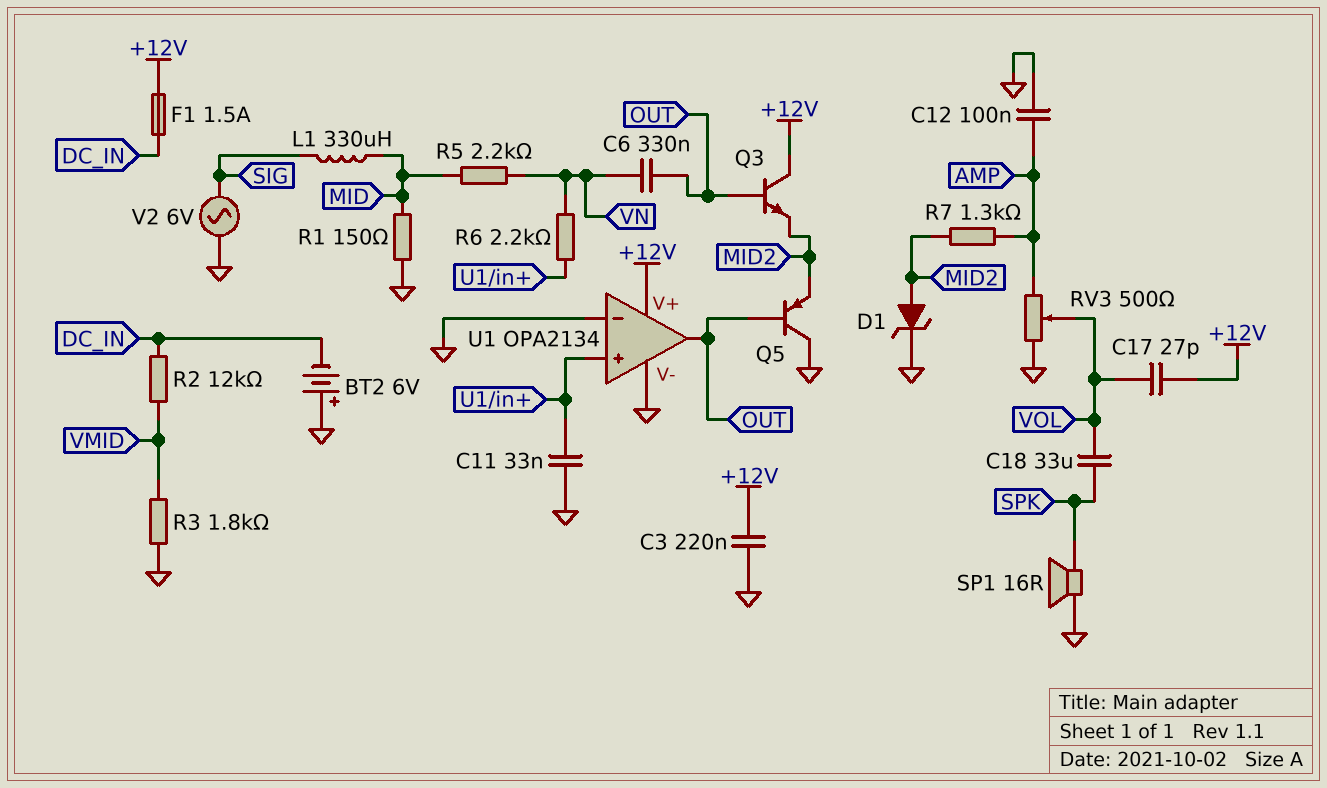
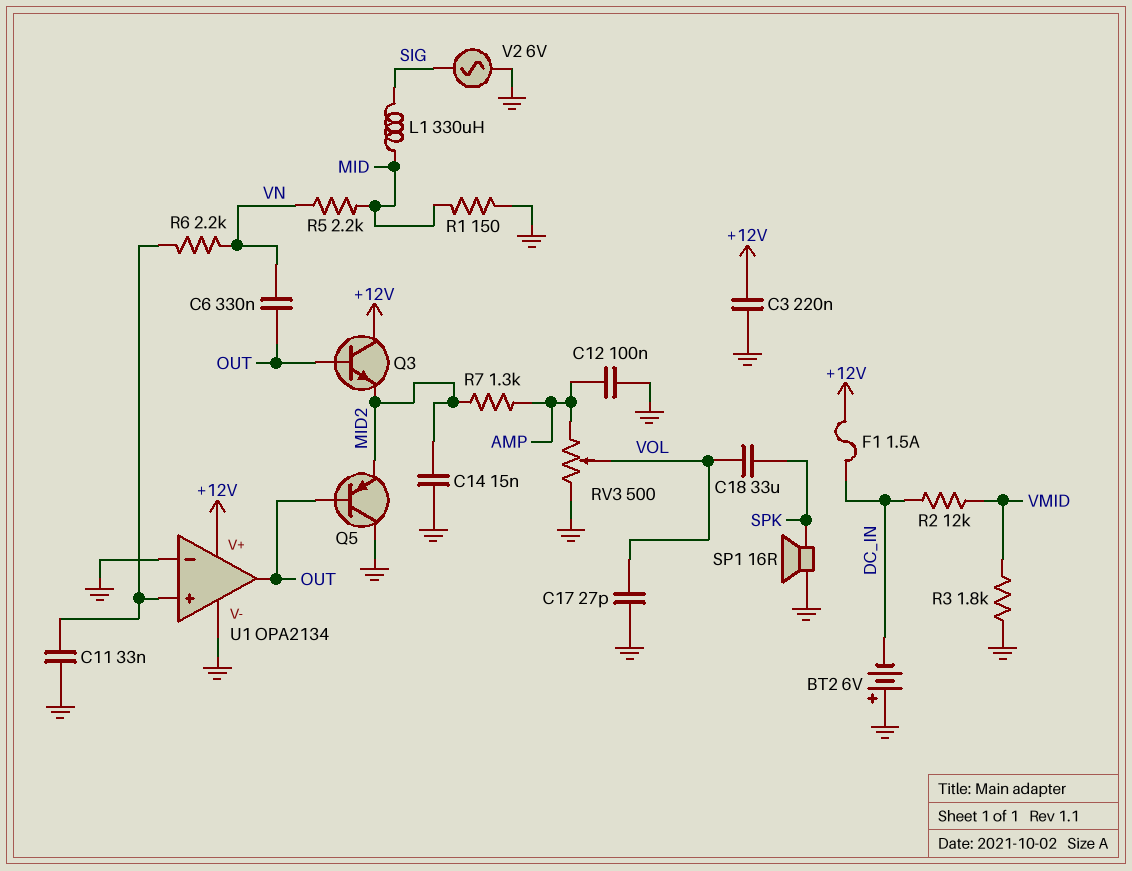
C14: none -> 15nF (GND, MID2)
C17: 27pF (+12V, VOL) -> 27pF (GND, VOL)
D1: zener (A MID2, K GND) -> none

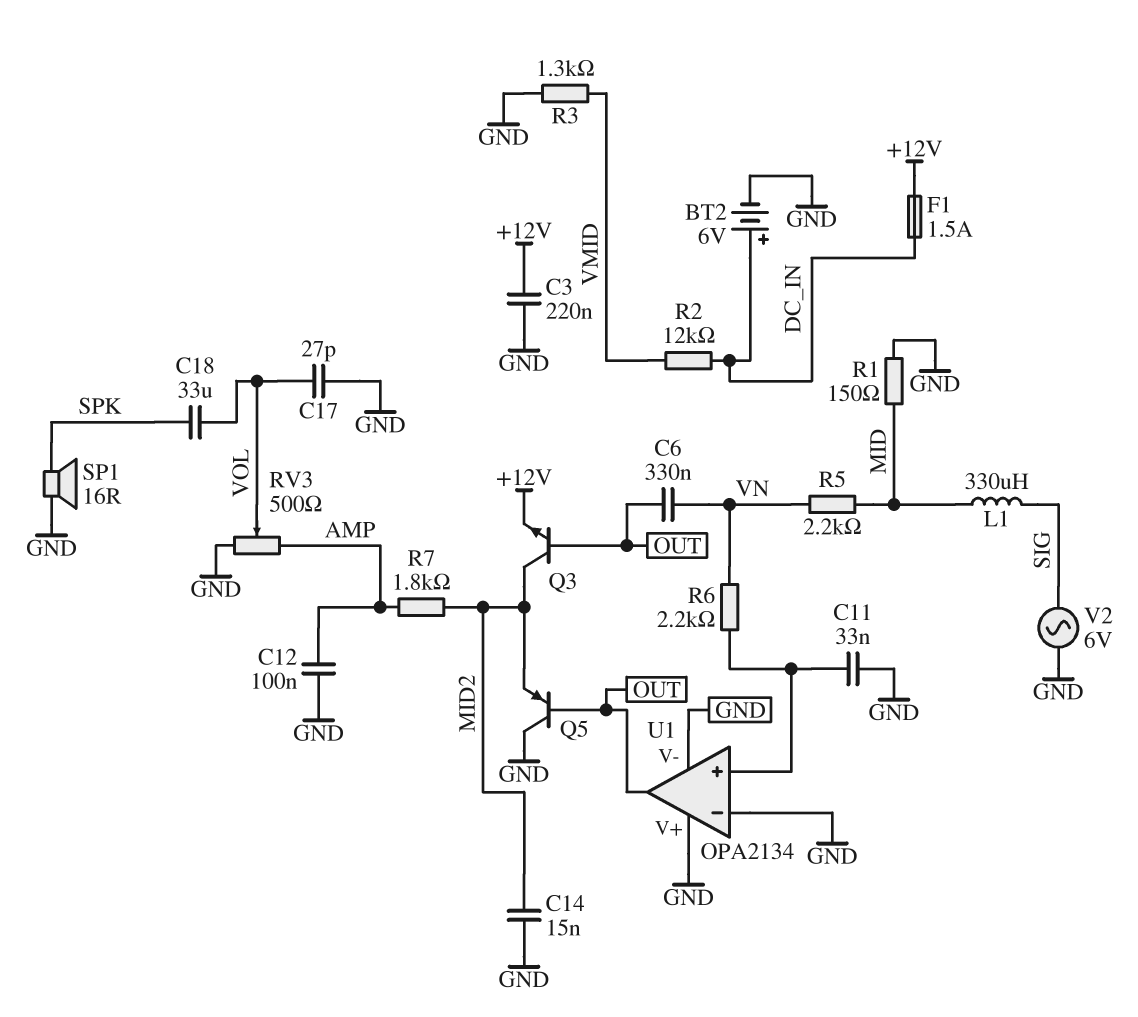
BT2: 6V (plus GND, minus DC_IN) -> 6V (plus DC_IN, minus GND)
Q3: NPN (B OUT, C +12V, E MID2) -> NPN (B OUT, C MID2, E +12V)
R3: 1.8k (GND, VMID) -> 1.3k (GND, VMID)
R7: 1.3k (AMP, MID2) -> 1.8k (AMP, MID2)
U1 pin V+: +12V -> GND

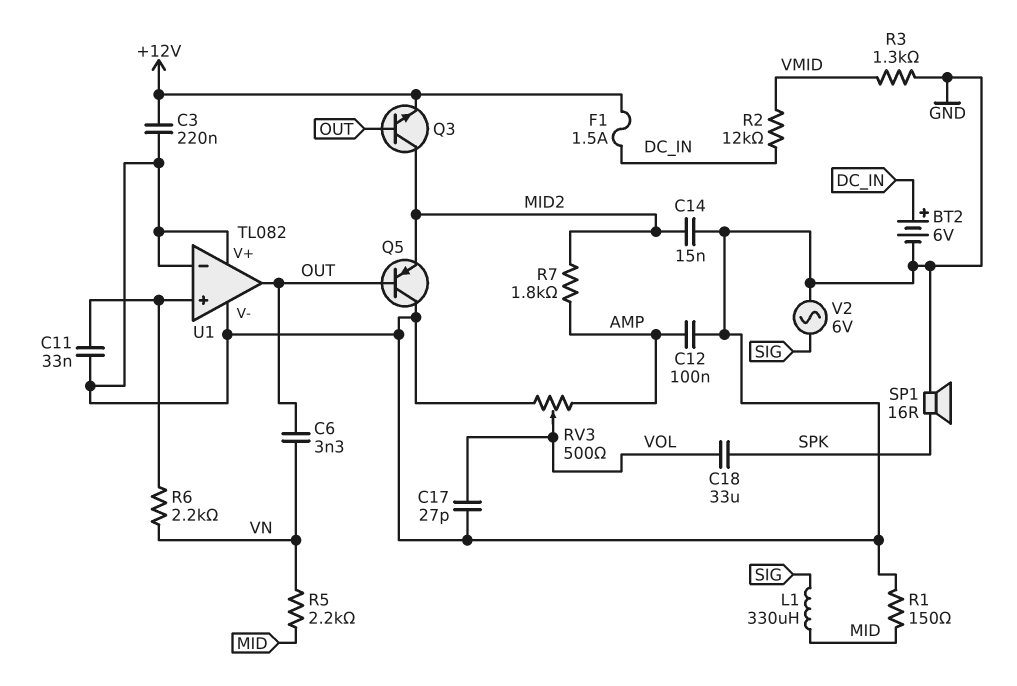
C6: 330nF (OUT, VN) -> 3.3nF (OUT, VN)
U1: OPA2134 -> TL082

